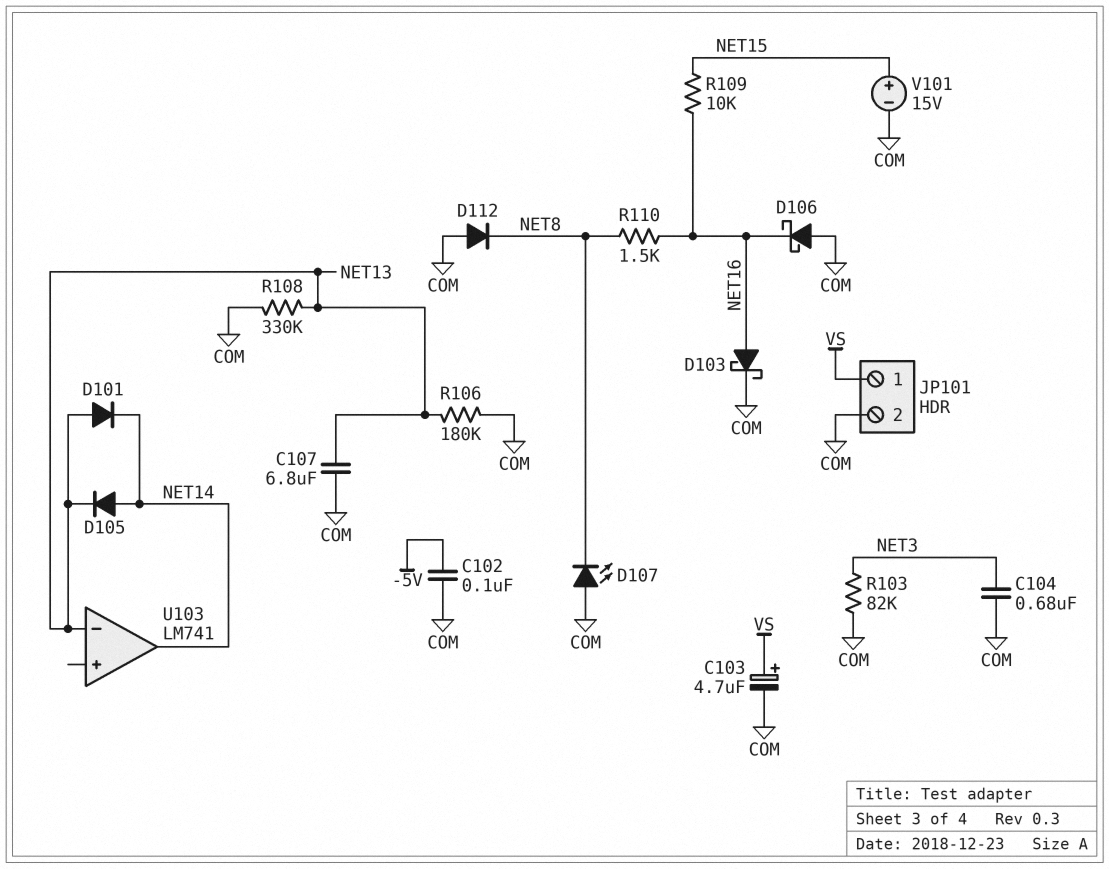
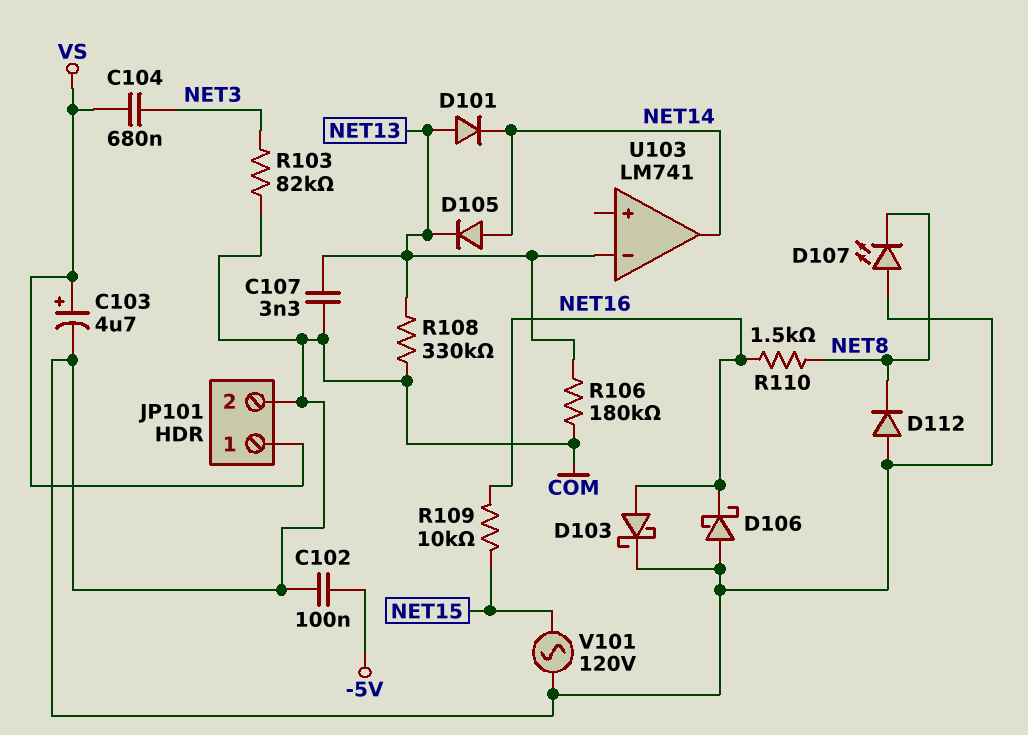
C104: 680nF (COM, NET3) -> 680nF (NET3, VS)
C107: 6.8uF (COM, NET13) -> 3.3nF (COM, NET13)
V101: 15V (plus NET15, minus COM) -> AC 120V (COM, NET15)

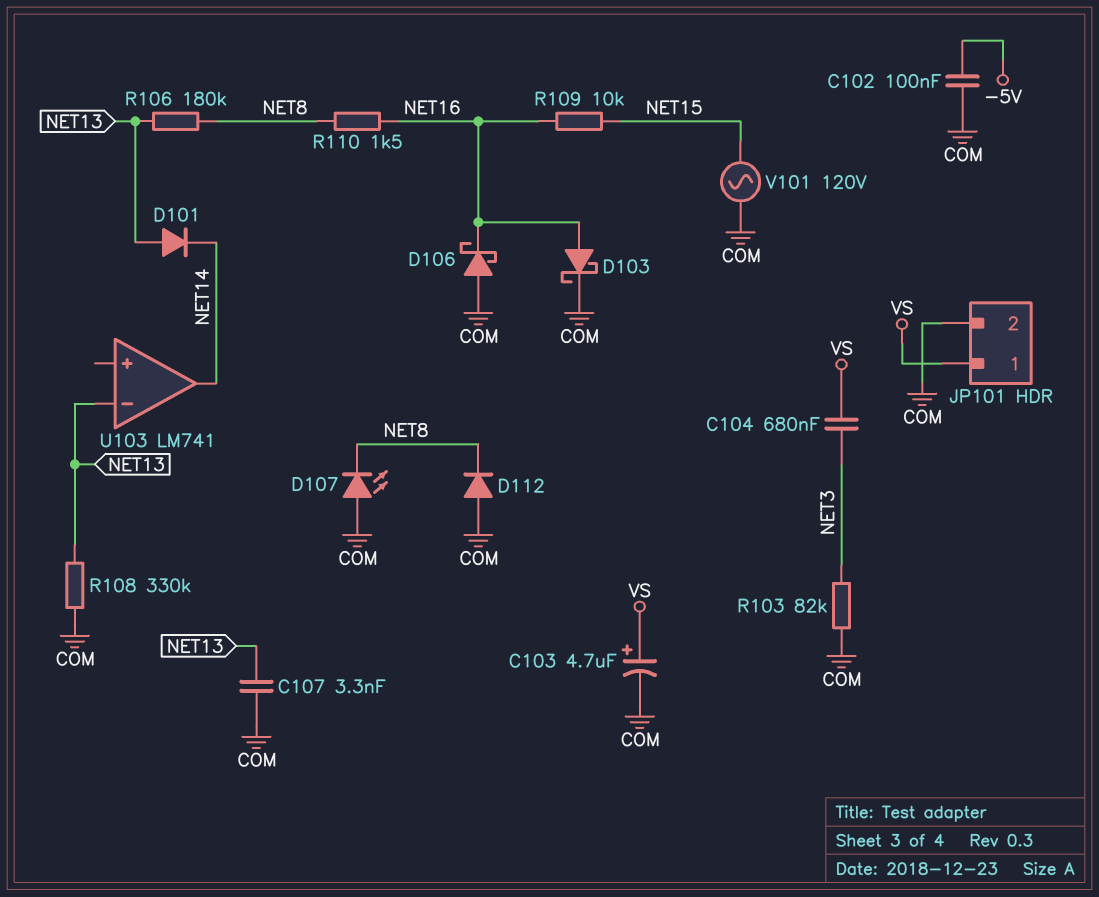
D105: diode (A NET14, K NET13) -> none
R106: 180k (COM, NET13) -> 180k (NET8, NET13)

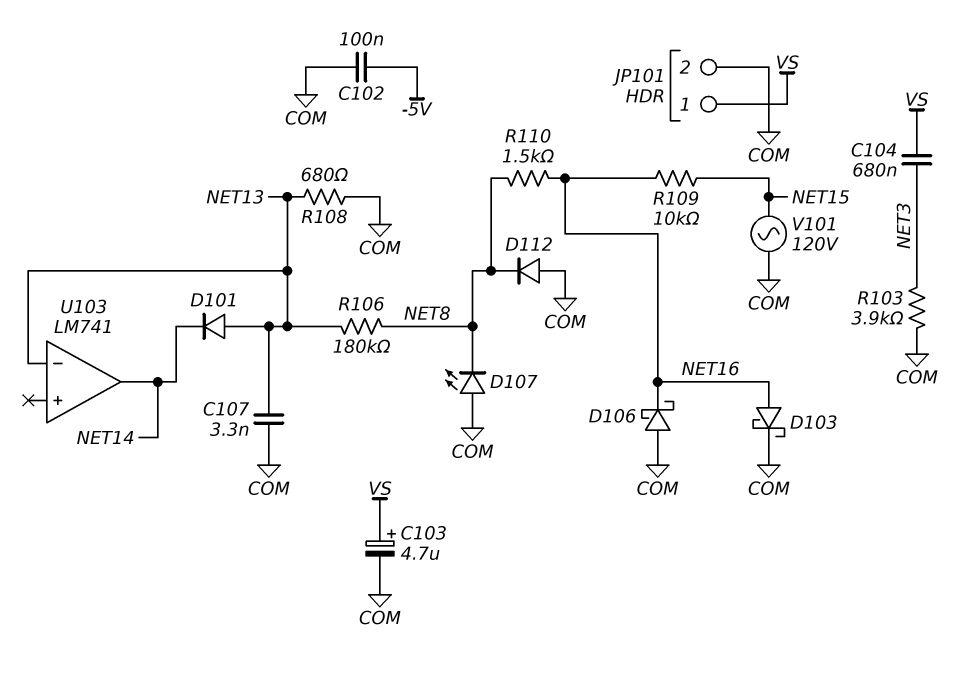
R103: 82k (COM, NET3) -> 3.9k (COM, NET3)
R108: 330k (COM, NET13) -> 680 (COM, NET13)

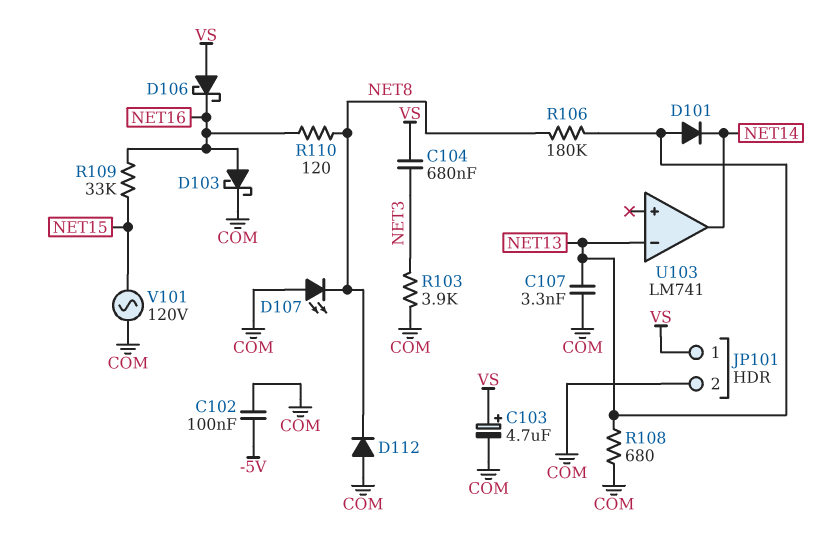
D106: schottky (A COM, K NET16) -> schottky (A VS, K NET16)
R109: 10k (NET15, NET16) -> 33k (NET15, NET16)
R110: 1.5k (NET8, NET16) -> 120 (NET8, NET16)

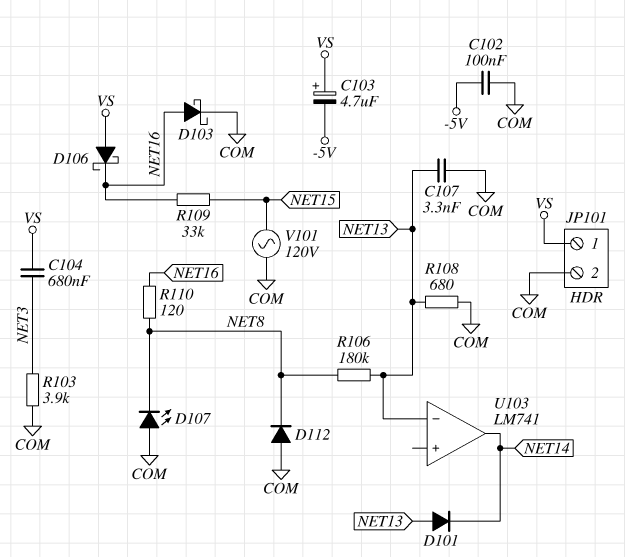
C103: 4.7uF (plus VS, minus COM) -> 4.7uF (plus VS, minus -5V)

